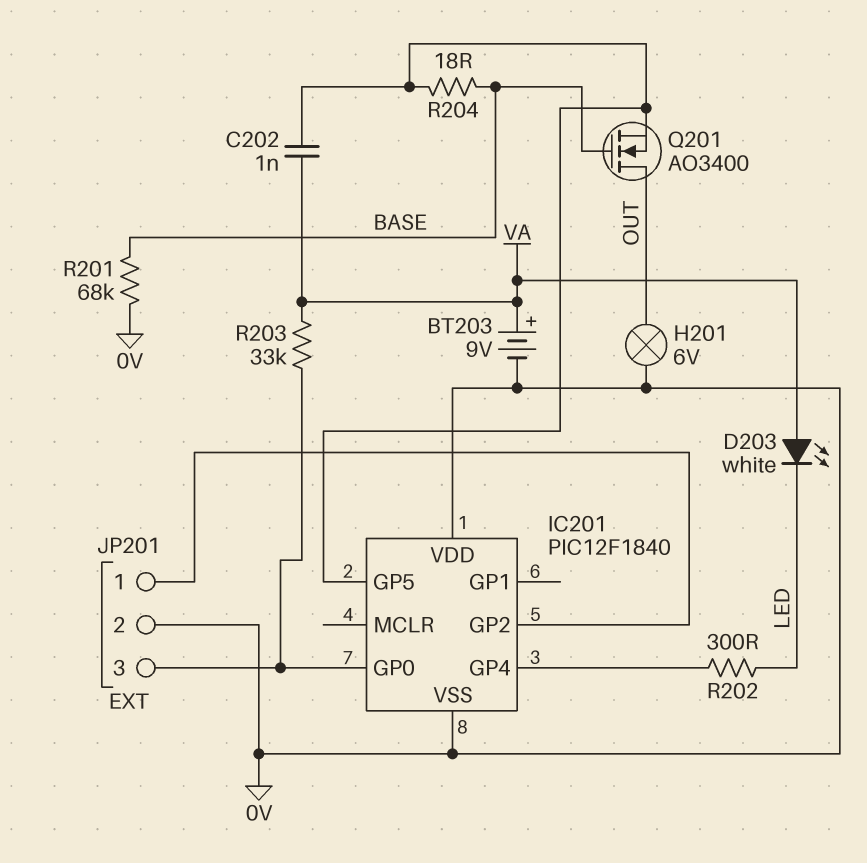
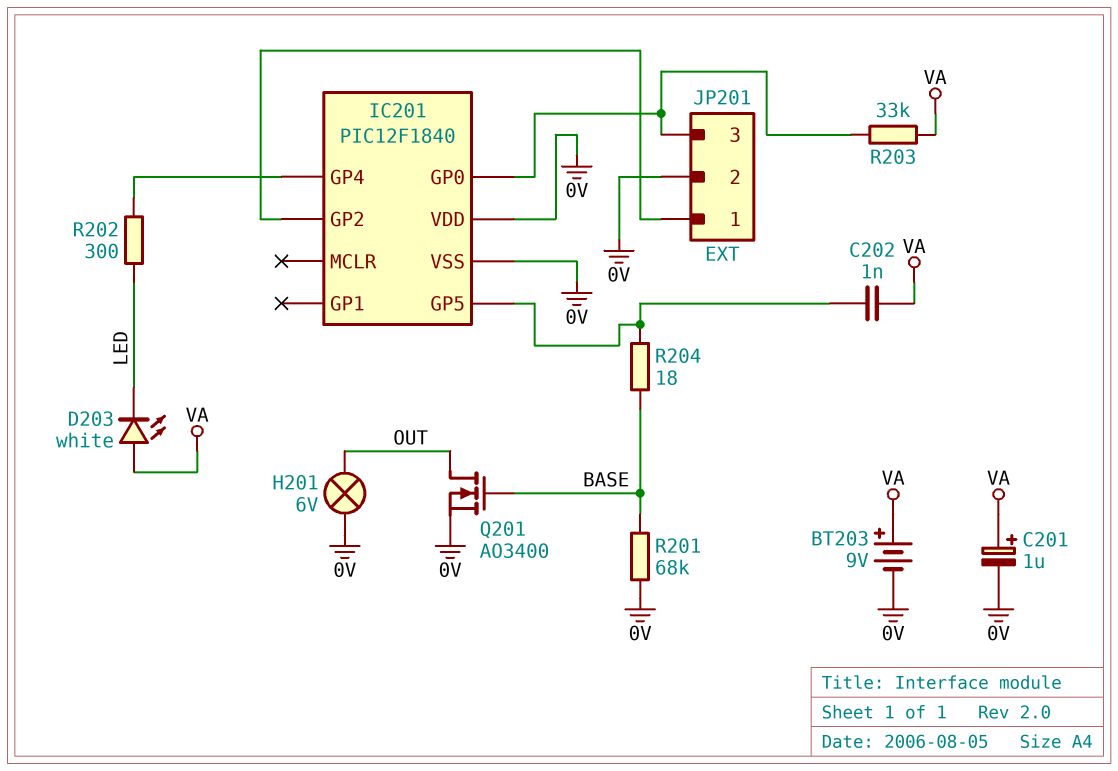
C201: none -> 1uF (plus VA, minus 0V)
Q201: NMOS AO3400 (G BASE, D OUT, S IC201/GP5) -> NMOS AO3400 (G BASE, D OUT, S 0V)

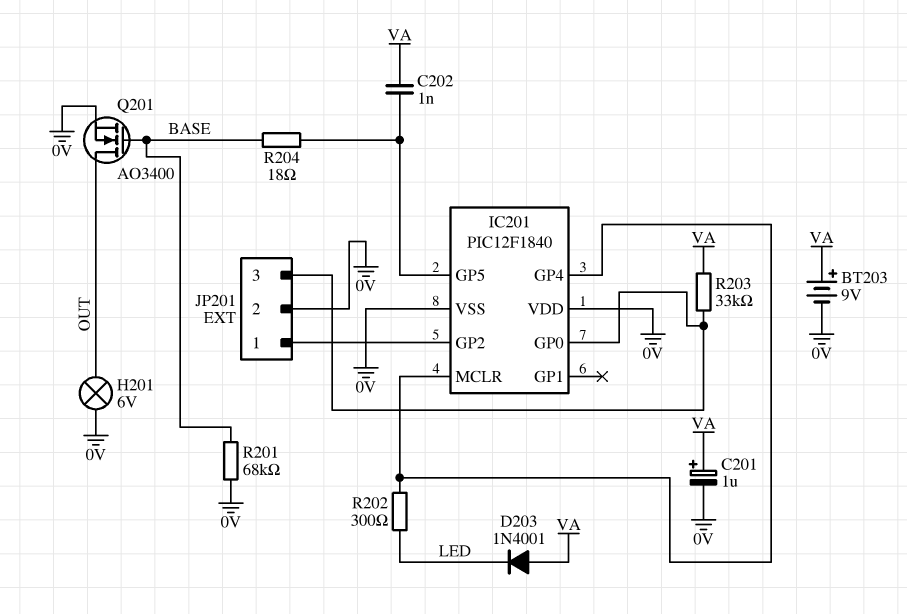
D203: LED white (A VA, K LED) -> diode 1N4001 (A VA, K LED)
IC201 pin MCLR: none -> IC201/GP4

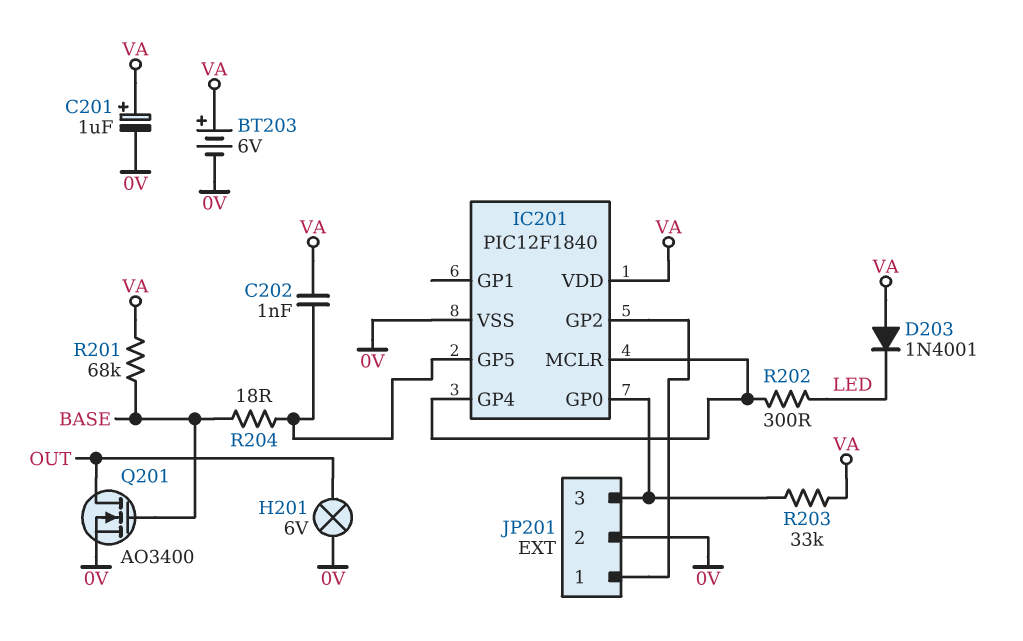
BT203: 9V (plus VA, minus 0V) -> 6V (plus VA, minus 0V)
IC201 pin VDD: 0V -> VA
R201: 68k (0V, BASE) -> 68k (BASE, VA)

